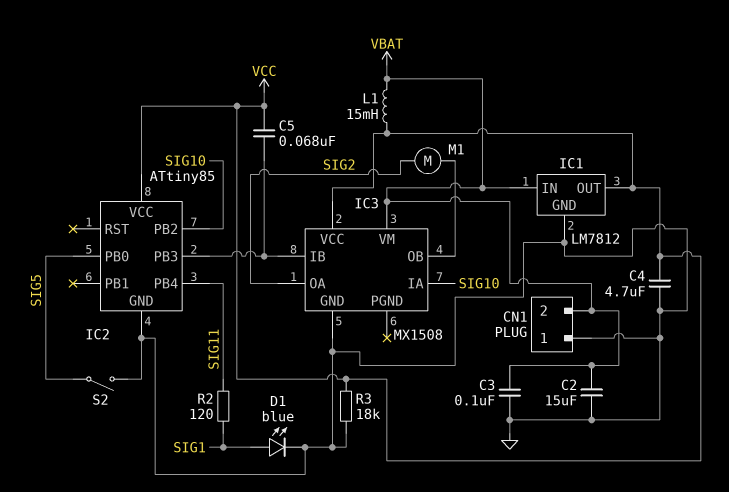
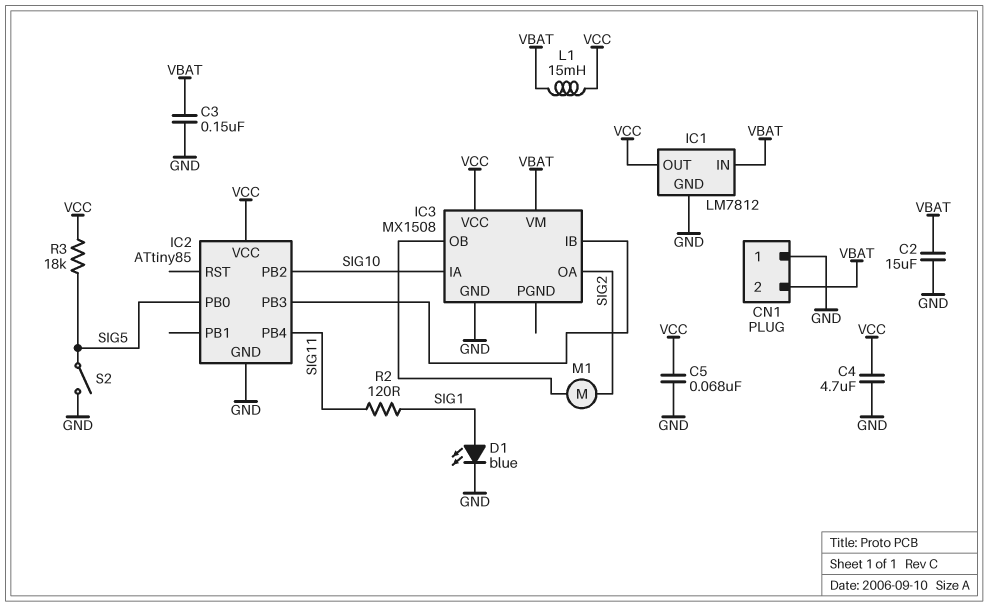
C3: 100nF (GND, VBAT) -> 150nF (GND, VBAT)
C5: 68nF (IC2/PB3, VCC) -> 68nF (GND, VCC)
R3: 18k (GND, VCC) -> 18k (SIG5, VCC)

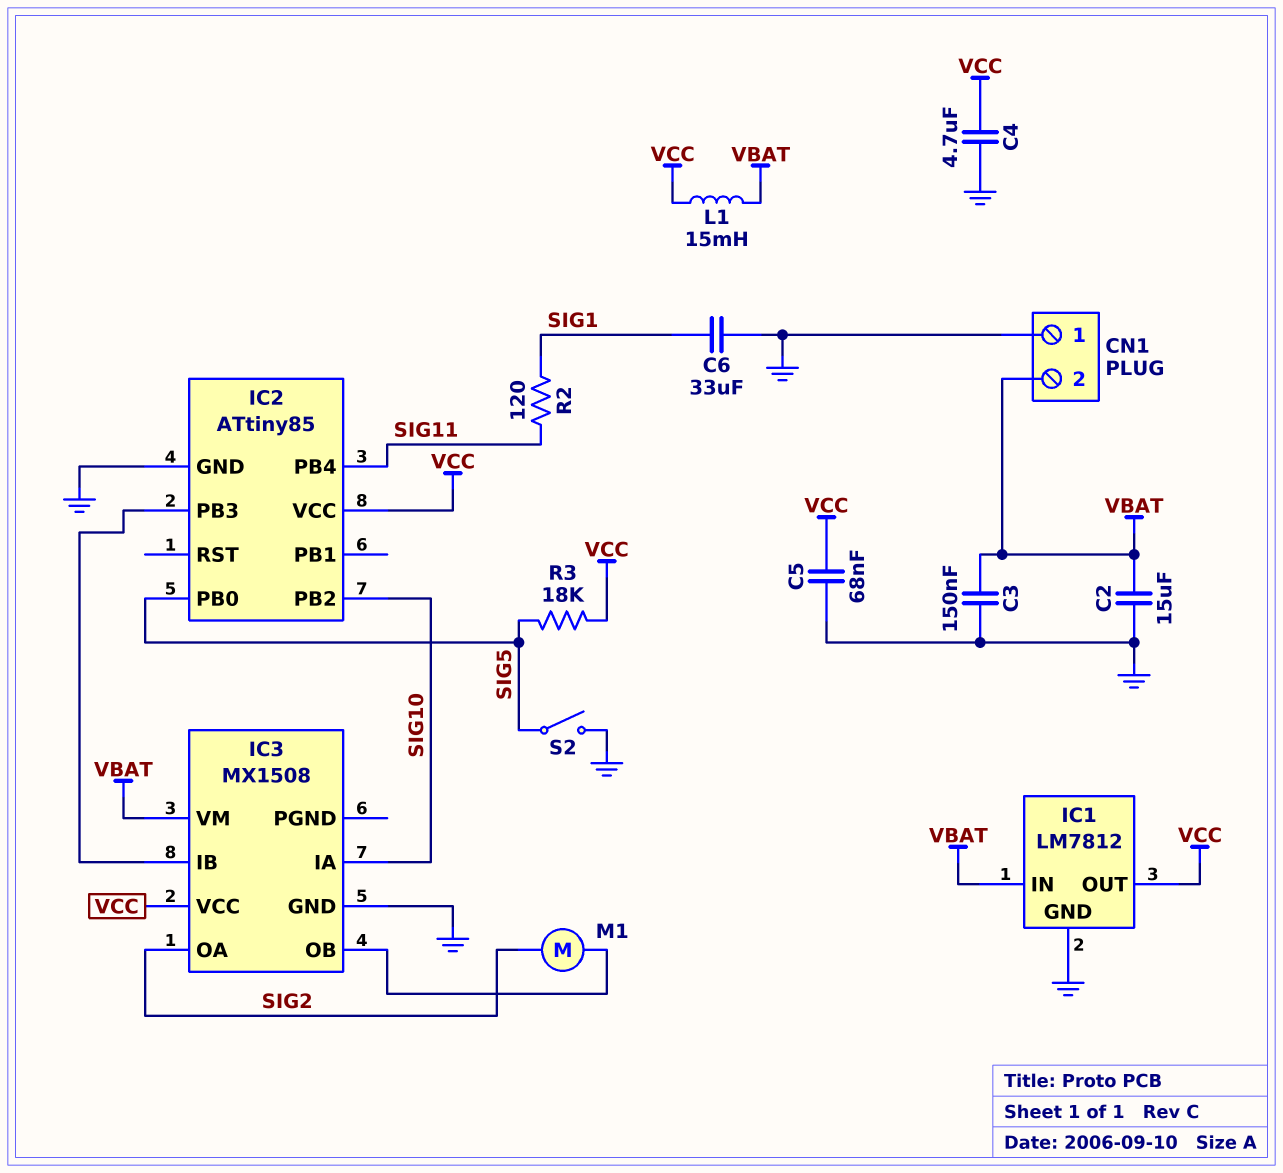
C6: none -> 33uF (GND, SIG1)
D1: LED blue (A SIG1, K GND) -> none

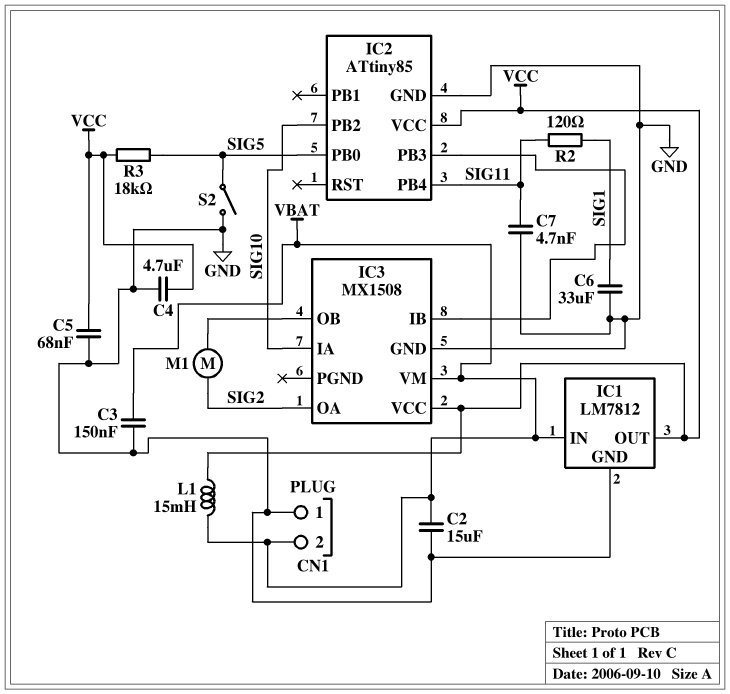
C7: none -> 4.7nF (GND, SIG11)

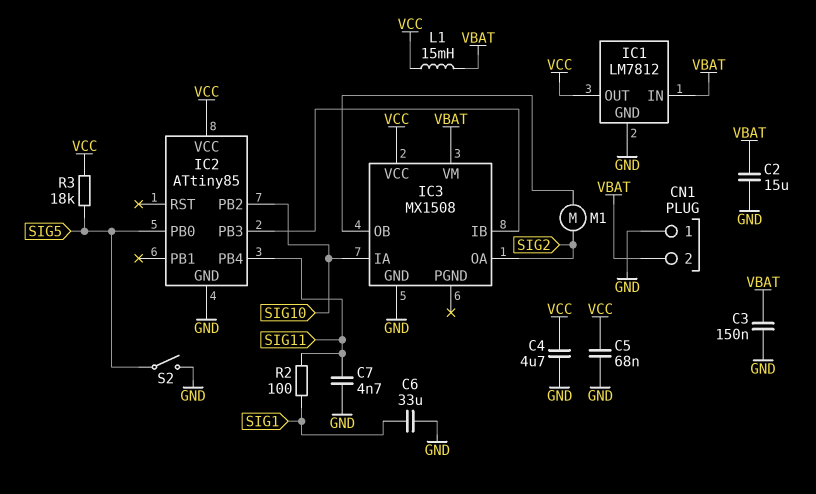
R2: 120 (SIG1, SIG11) -> 100 (SIG1, SIG11)

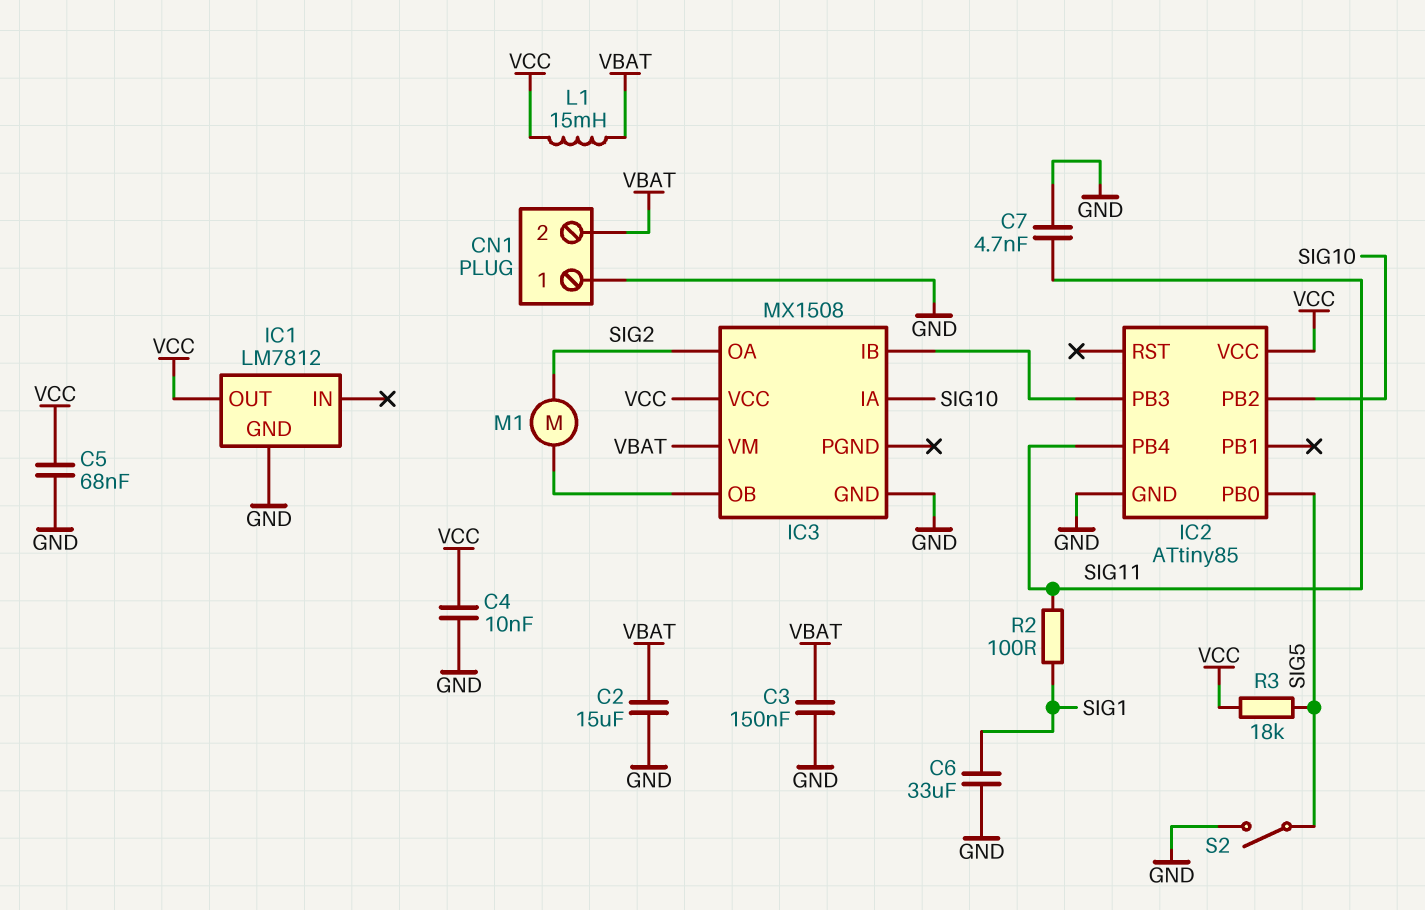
C4: 4.7uF (GND, VCC) -> 10nF (GND, VCC)
IC1 pin IN: VBAT -> none

